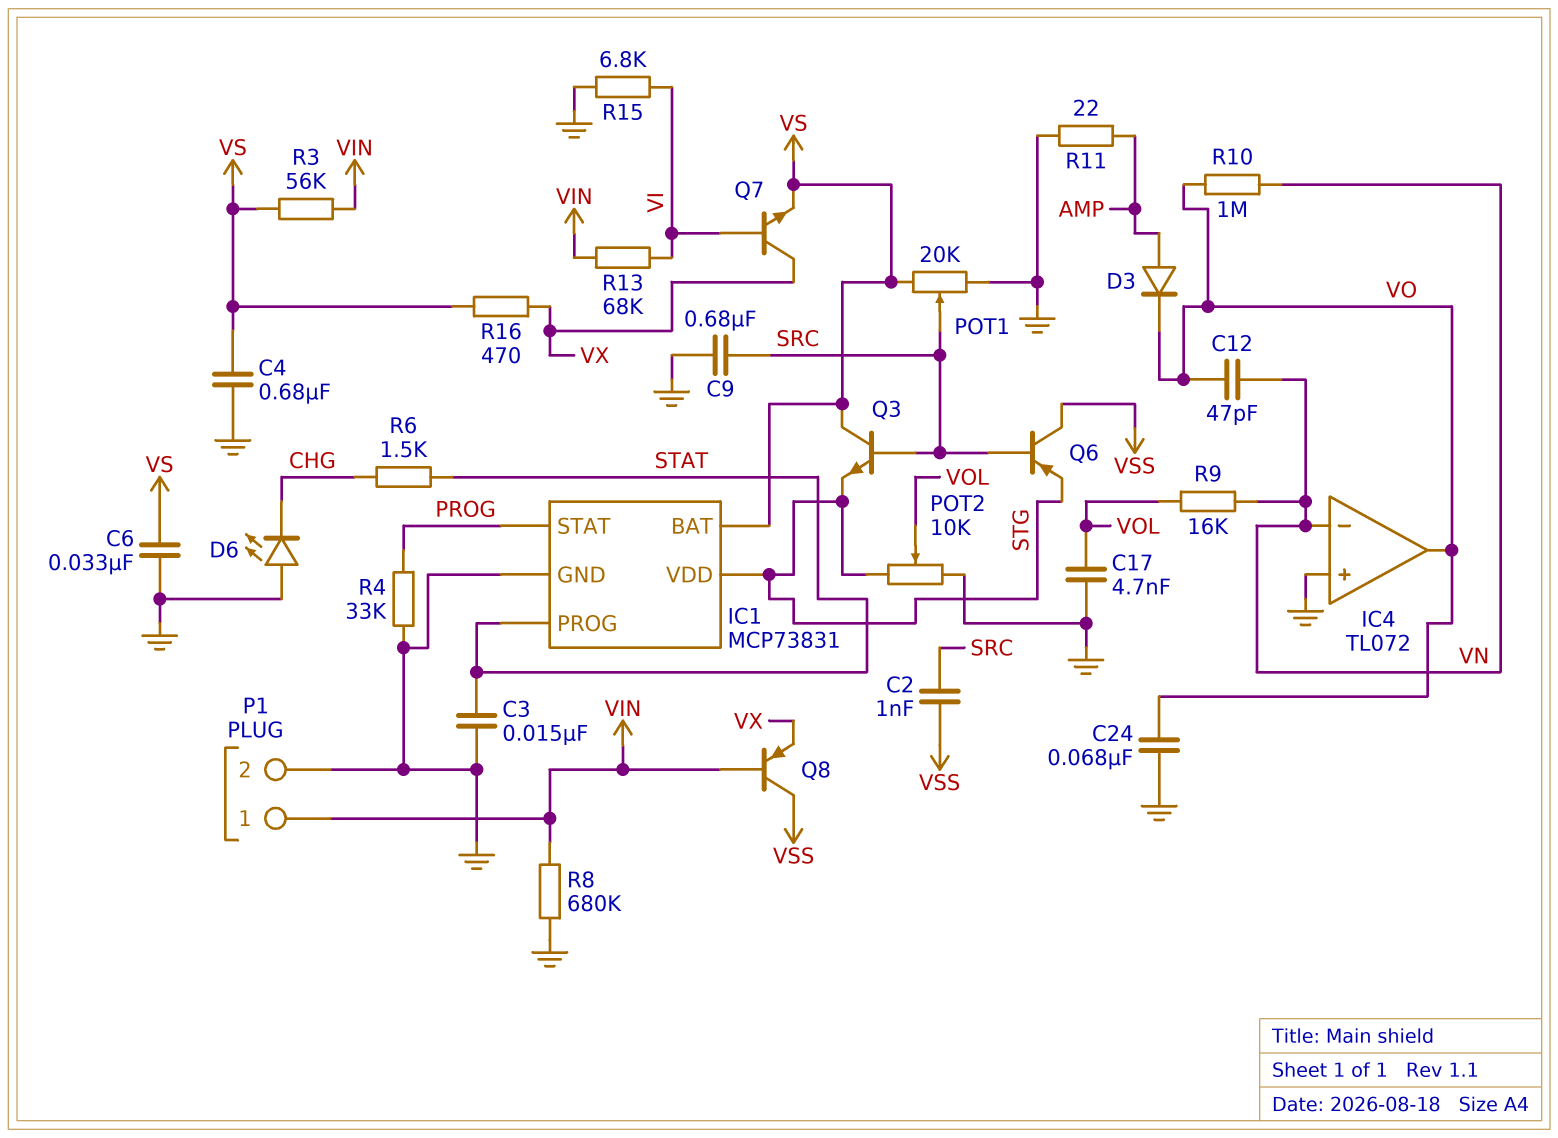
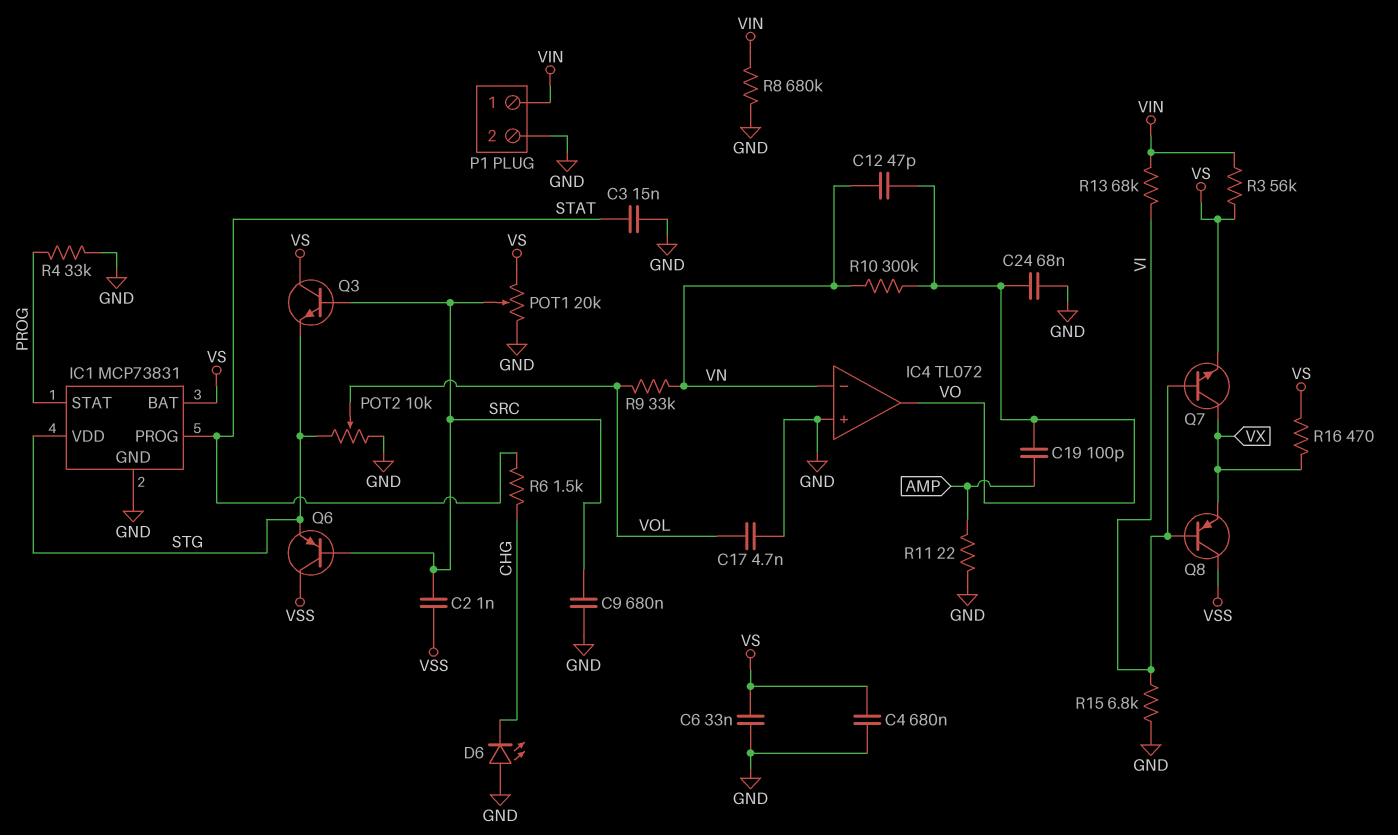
C19: none -> 100pF (AMP, VO)
D3: diode (A AMP, K VO) -> none
Q8: PNP (B VIN, C VSS, E VX) -> PNP (B VI, C VSS, E VX)
R9: 16k (VN, VOL) -> 33k (VN, VOL)
R10: 1M (VN, VO) -> 300k (VN, VO)

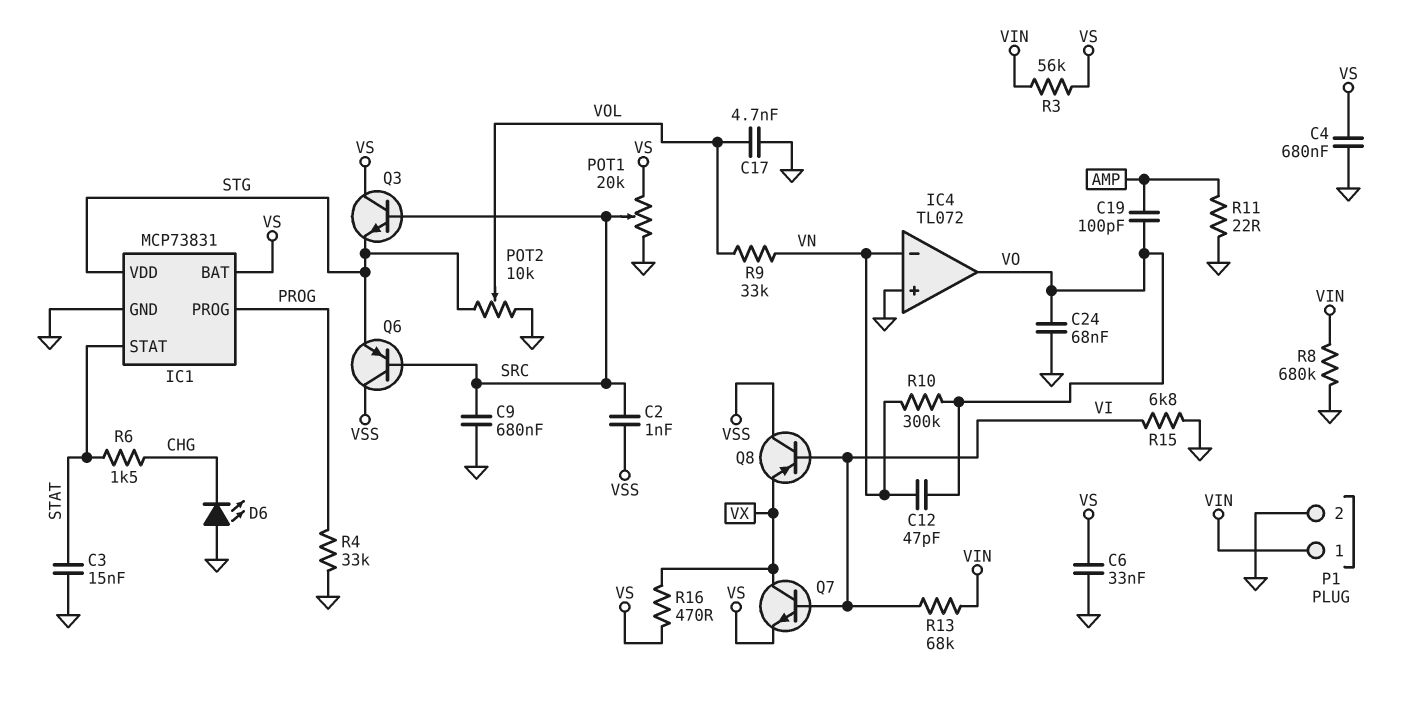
IC1 pin PROG: STAT -> PROG
IC1 pin STAT: PROG -> STAT

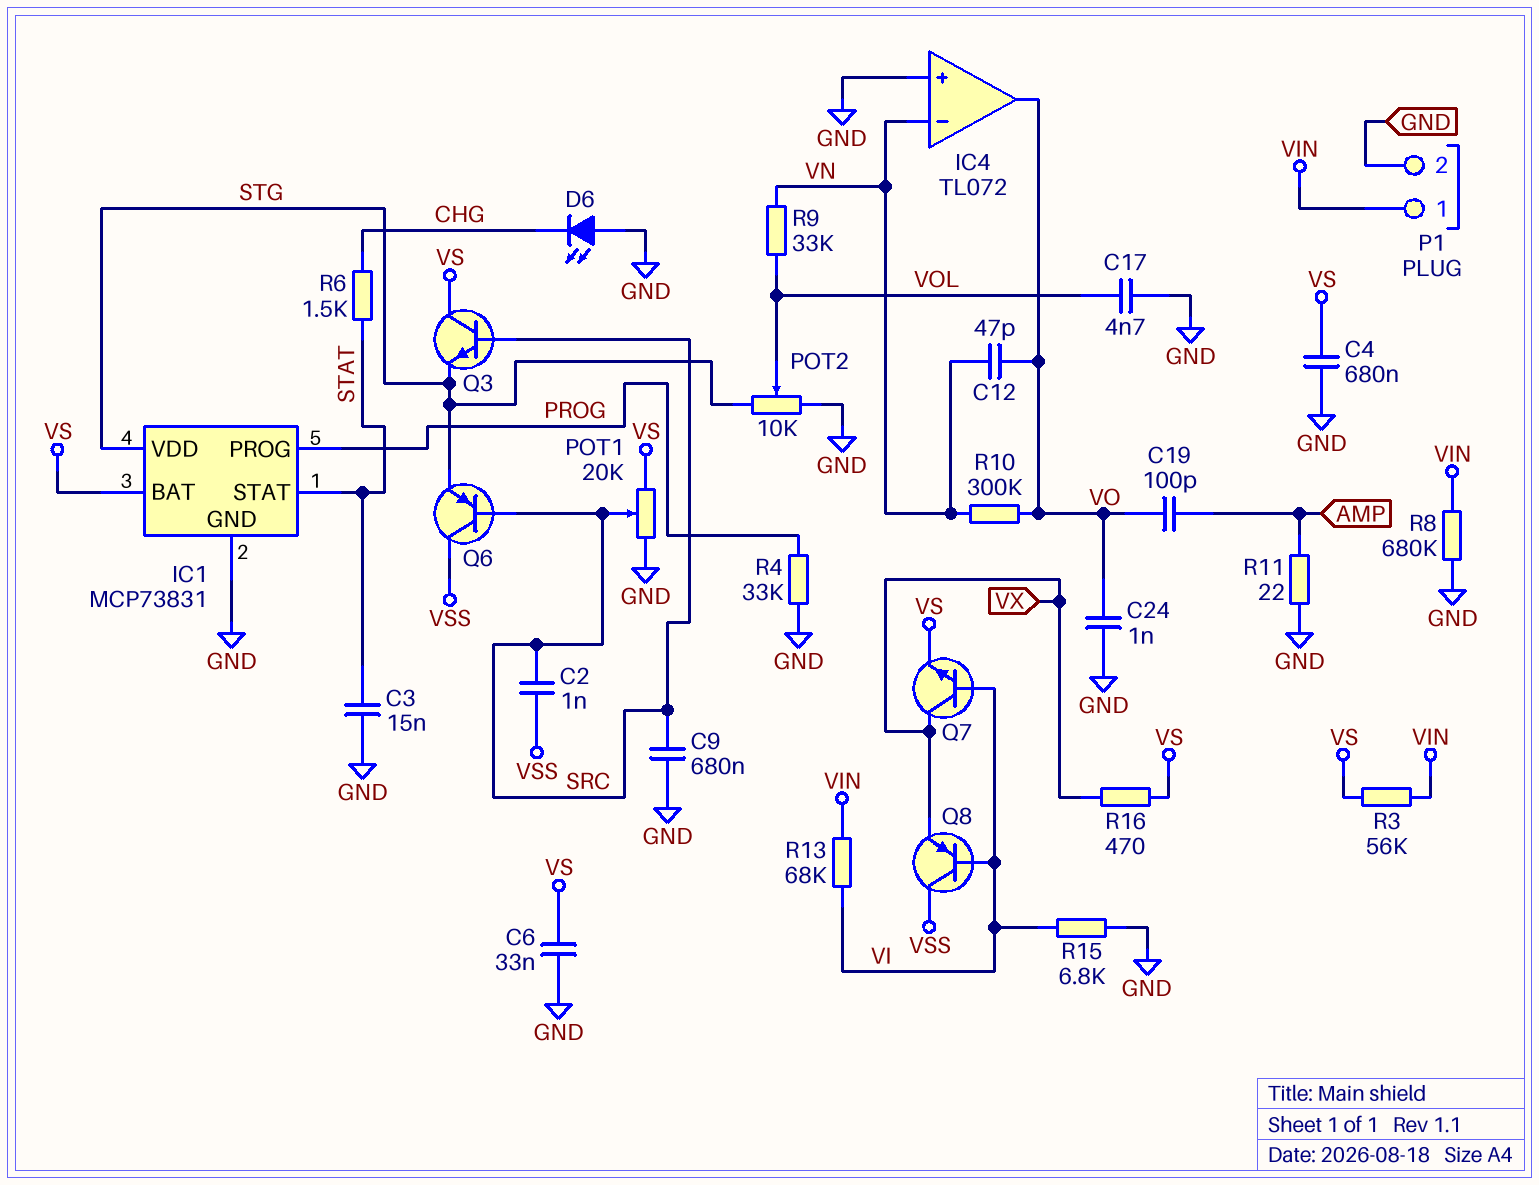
C24: 68nF (GND, VO) -> 1nF (GND, VO)

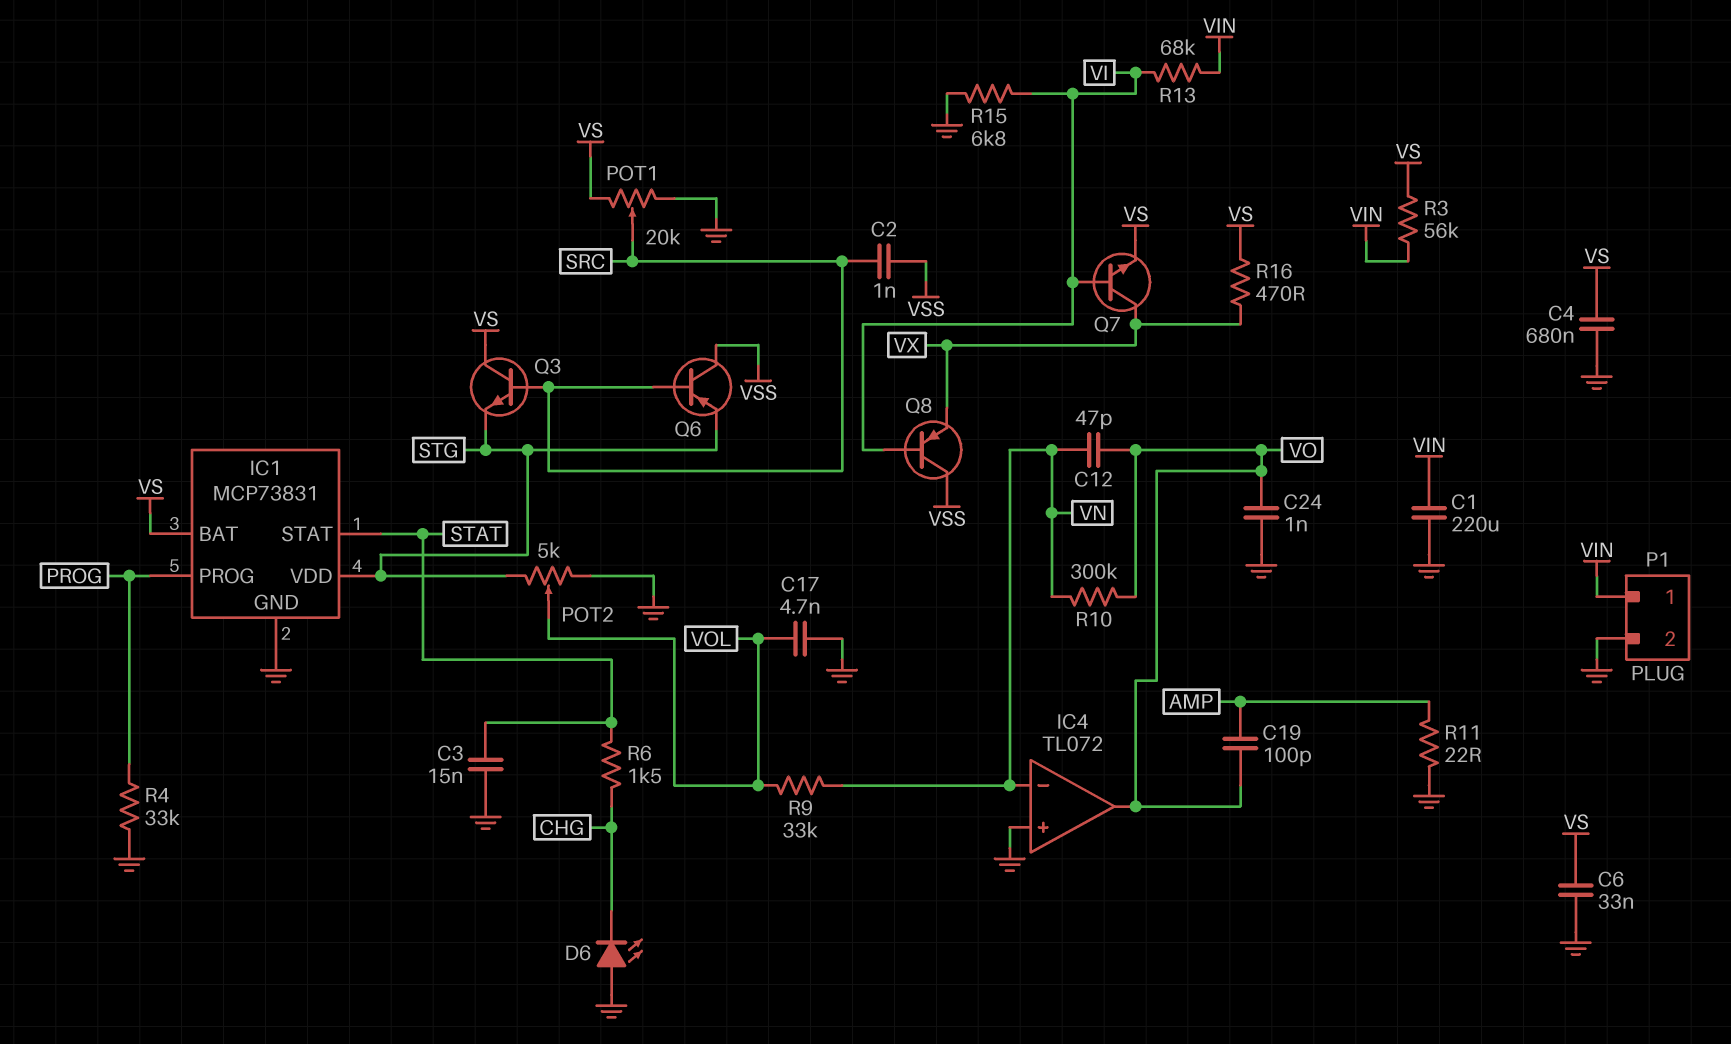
C1: none -> 220uF (GND, VIN)
C9: 680nF (GND, SRC) -> none
POT2: 10k (GND, STG, wiper VOL) -> 5k (GND, STG, wiper VOL)
R8: 680k (GND, VIN) -> none

